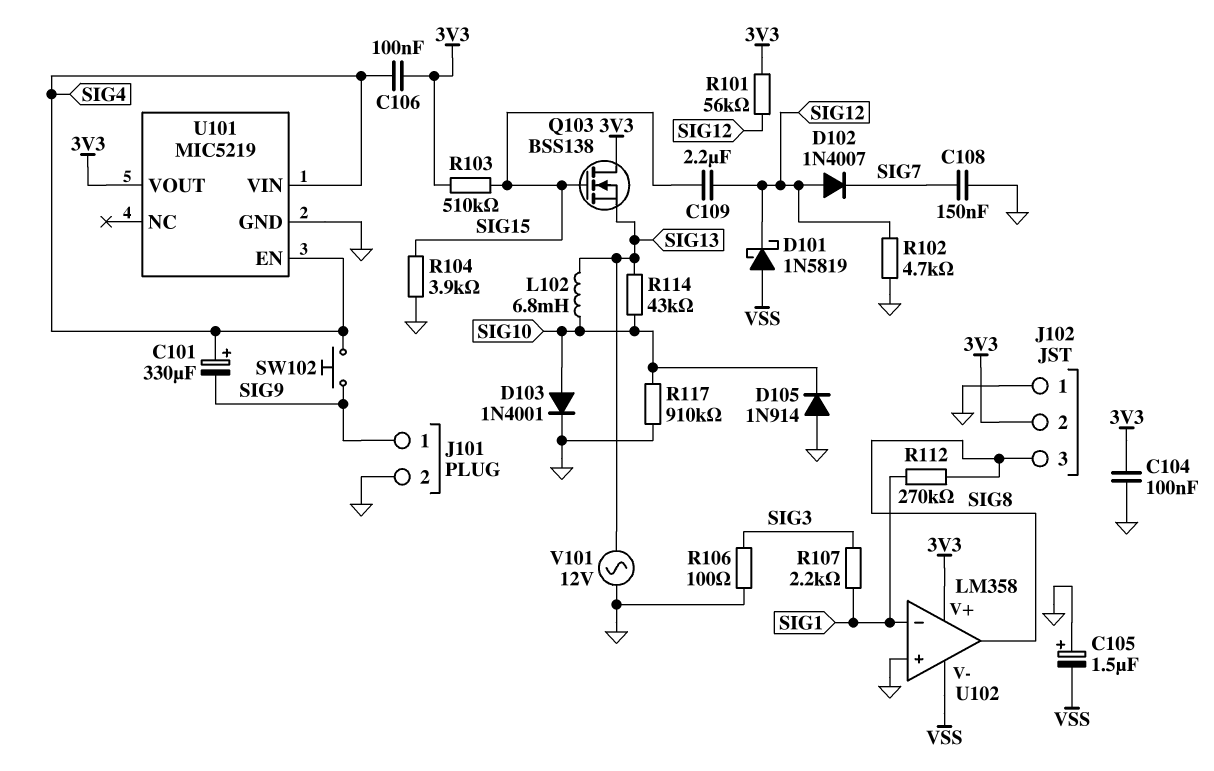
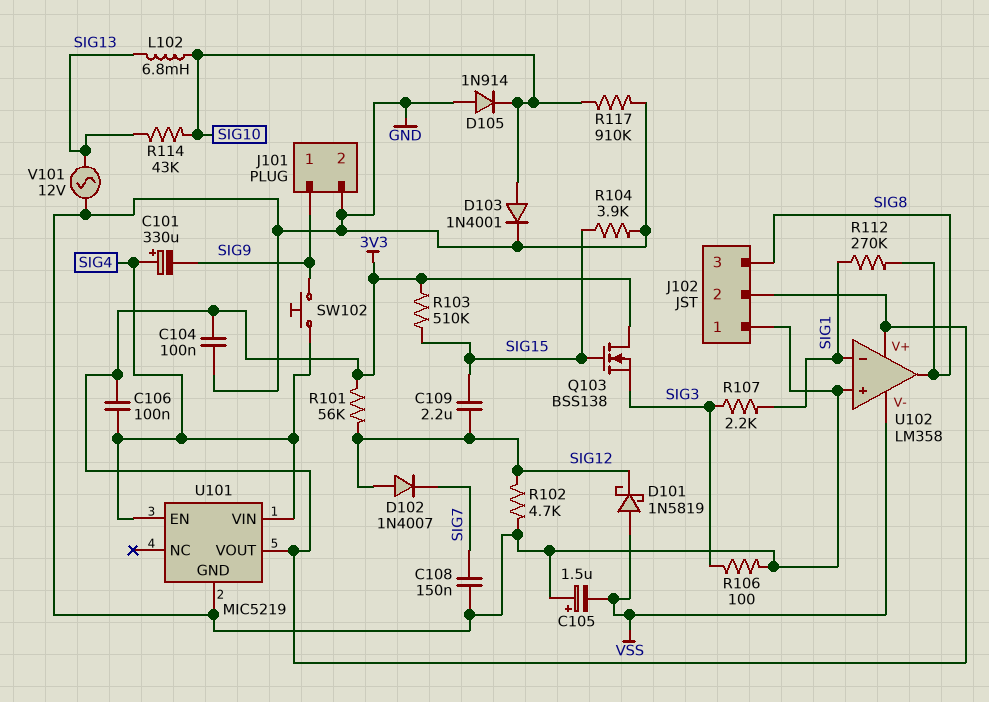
Q103: NMOS BSS138 (G SIG15, D 3V3, S SIG13) -> NMOS BSS138 (G SIG15, D 3V3, S SIG3)

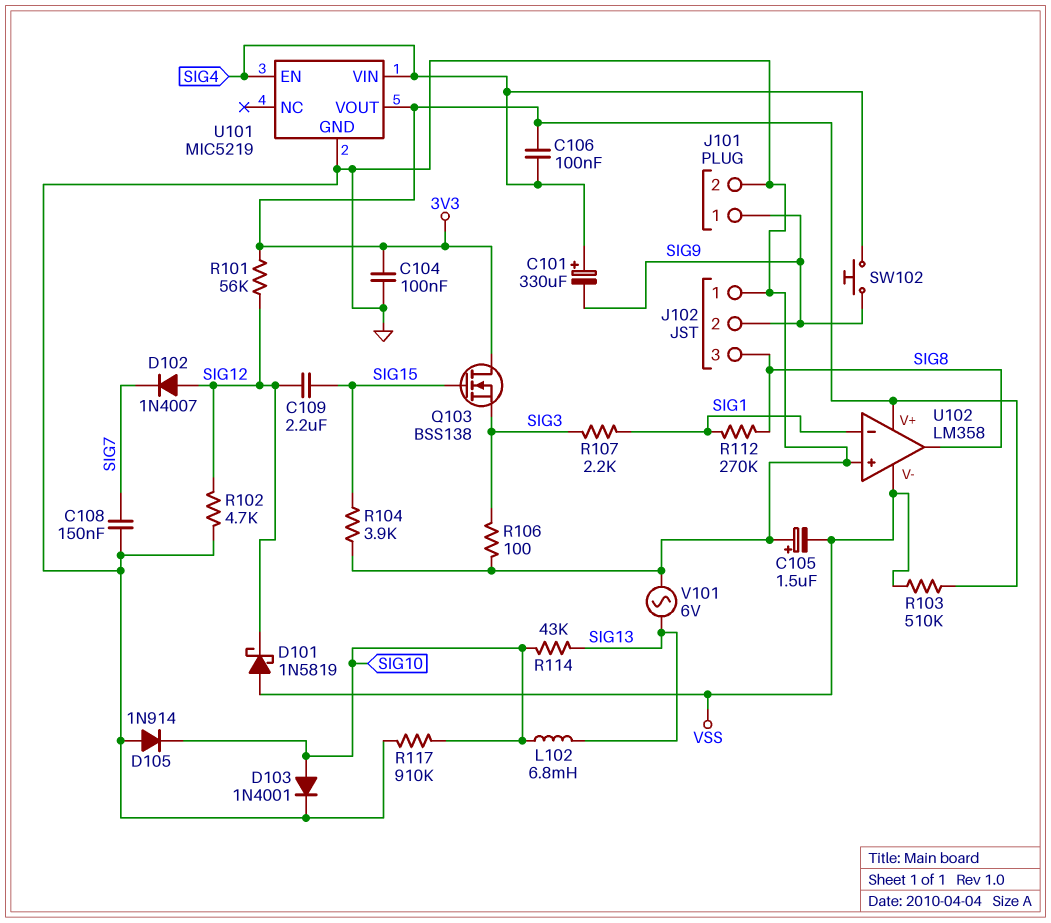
J102 pin 2: 3V3 -> SIG9
R103: 510k (3V3, SIG15) -> 510k (3V3, VSS)
V101: AC 12V (GND, SIG13) -> AC 6V (GND, SIG13)

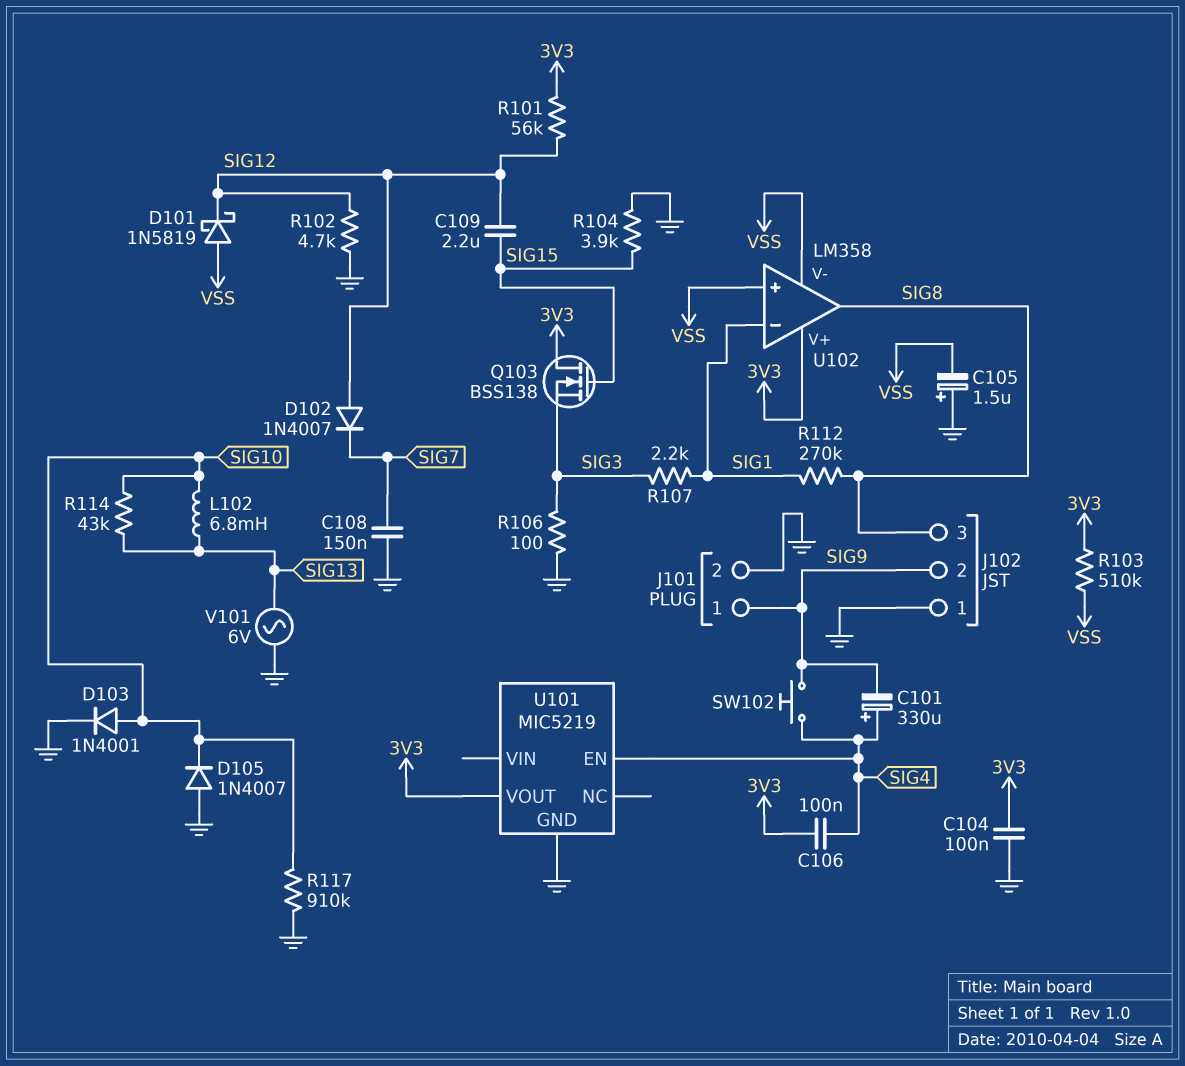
D105: diode 1N914 (A GND, K SIG10) -> diode 1N4007 (A GND, K SIG10)
U101 pin VIN: SIG4 -> none
U102 pin in+: GND -> VSS

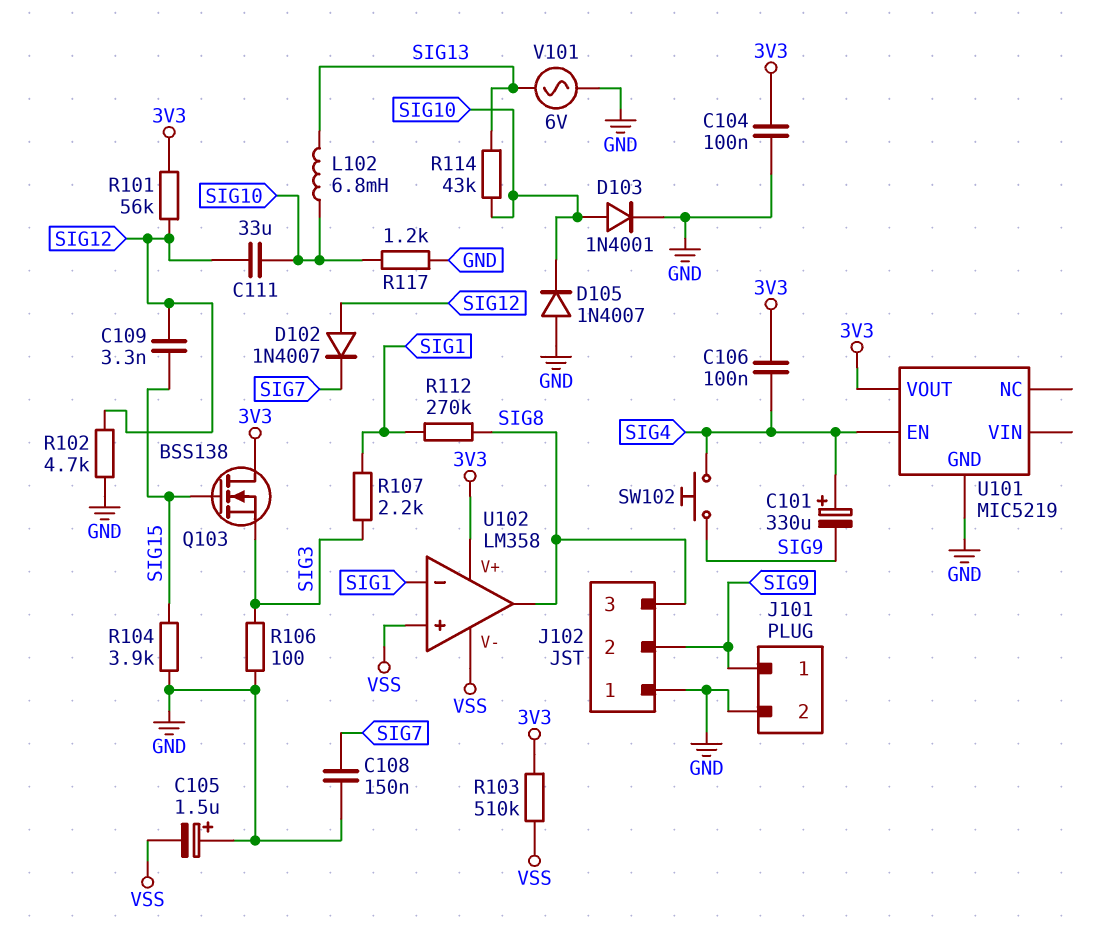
C109: 2.2uF (SIG12, SIG15) -> 3.3nF (SIG12, SIG15)
C111: none -> 33uF (SIG10, SIG12)
D101: schottky 1N5819 (A VSS, K SIG12) -> none
R117: 910k (GND, SIG10) -> 1.2k (GND, SIG10)

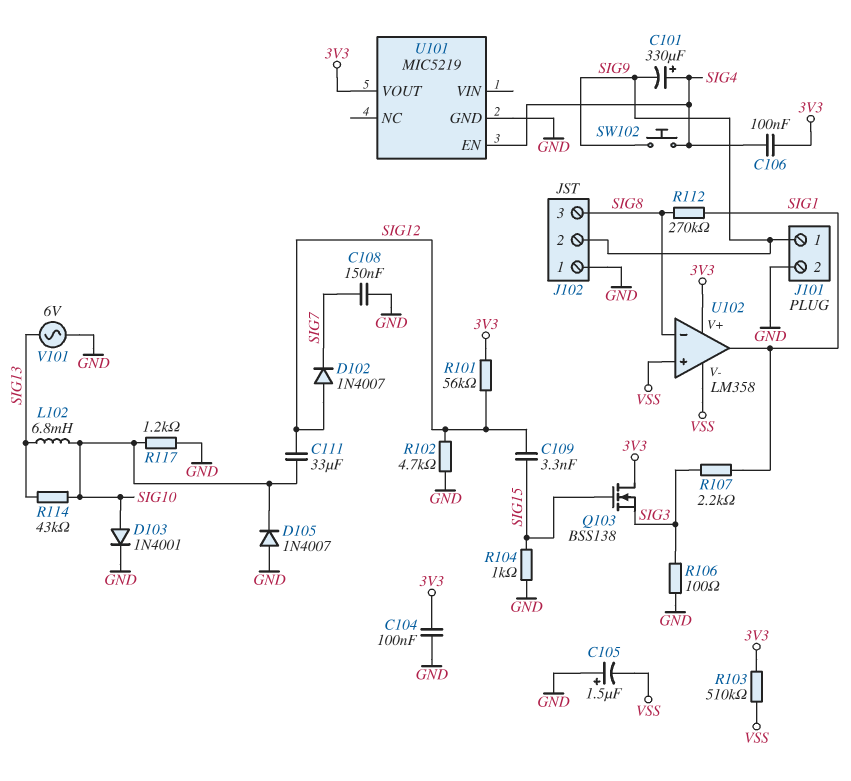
R104: 3.9k (GND, SIG15) -> 1k (GND, SIG15)
U102 pin in-: SIG1 -> SIG8
U102 pin out: SIG8 -> SIG1

